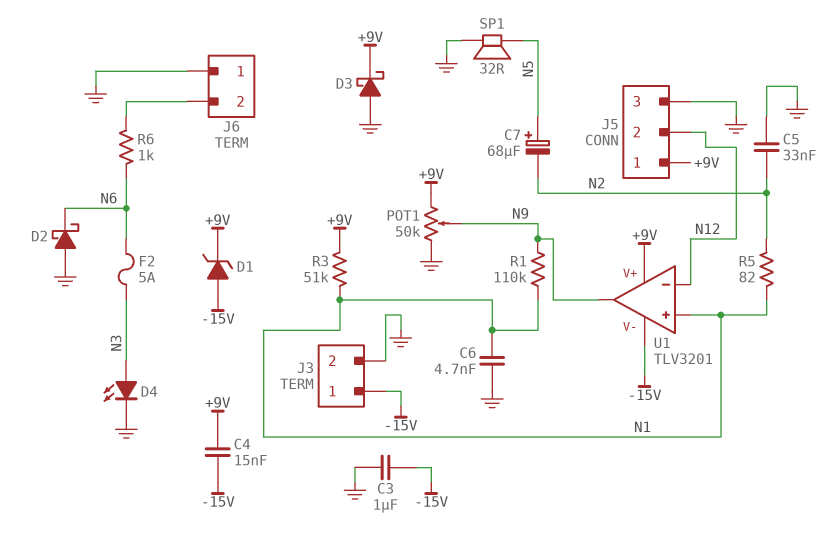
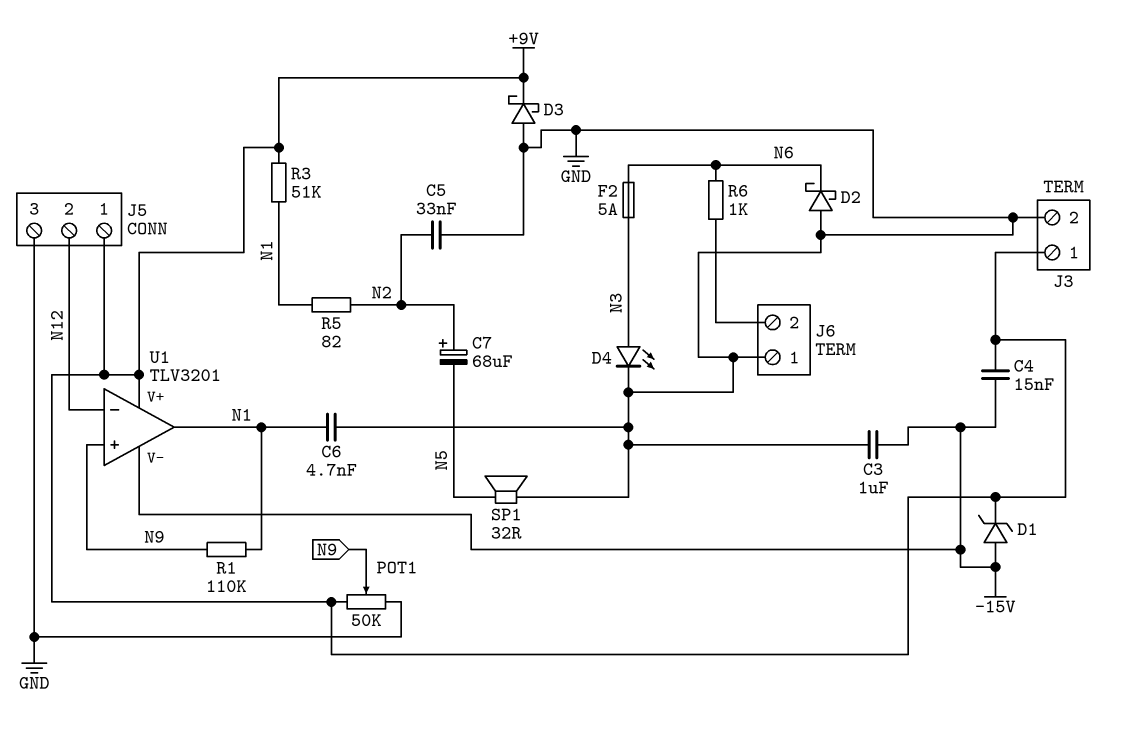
C7: 68uF (plus N5, minus N2) -> 68uF (plus N2, minus N5)
J3 pin 1: -15V -> +9V
U1 pin in+: N1 -> N9
U1 pin out: N9 -> N1

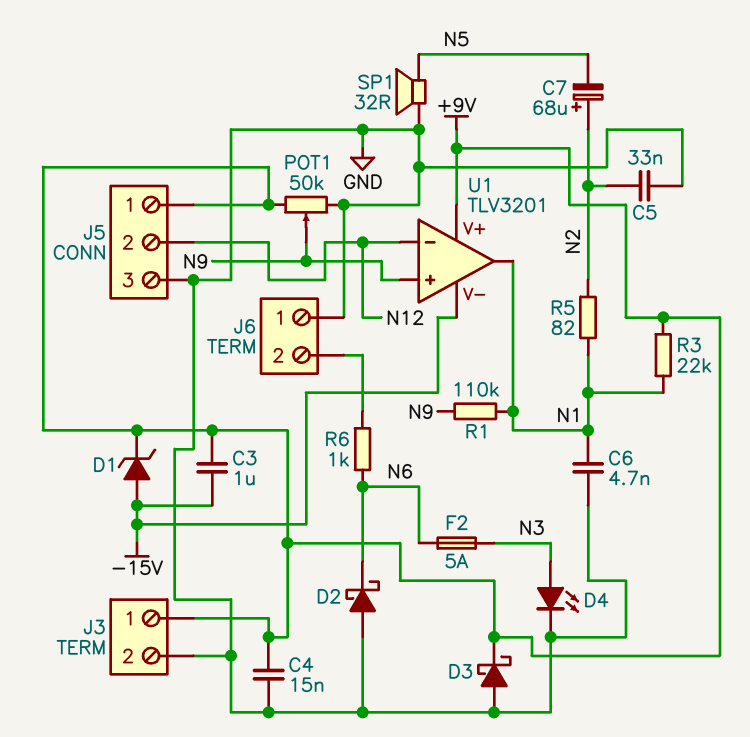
C3: 1uF (-15V, GND) -> 1uF (+9V, -15V)
C4: 15nF (+9V, -15V) -> 15nF (+9V, GND)
R3: 51k (+9V, N1) -> 22k (+9V, N1)

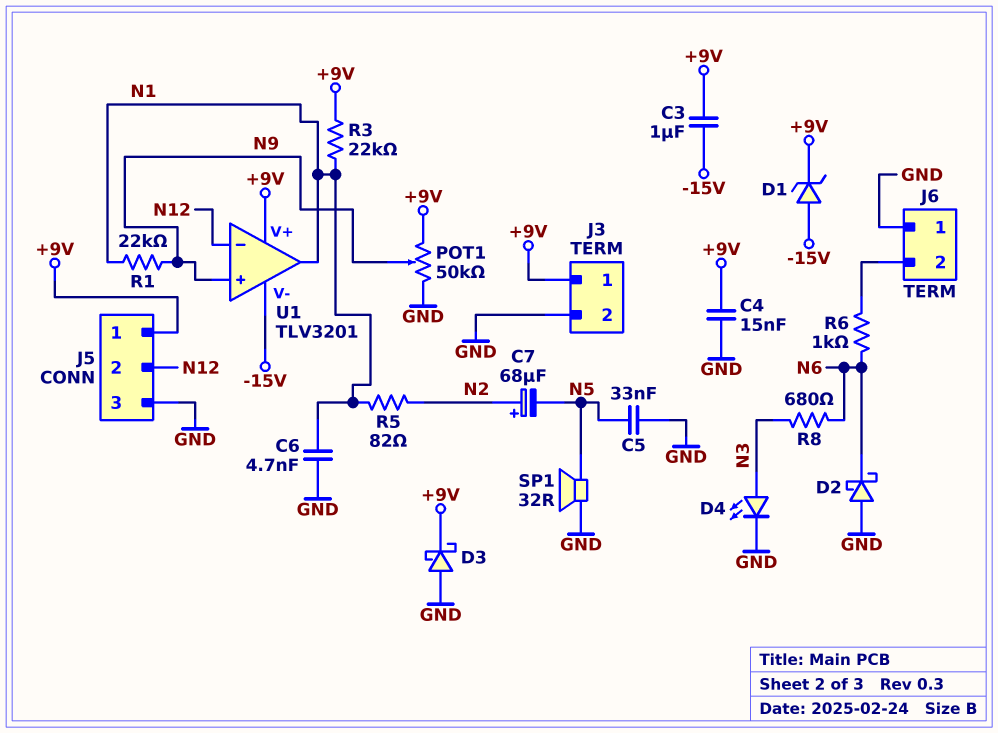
C5: 33nF (GND, N2) -> 33nF (GND, N5)
F2: 5A (N3, N6) -> none
R1: 110k (N1, N9) -> 22k (N1, N9)
R8: none -> 680 (N3, N6)

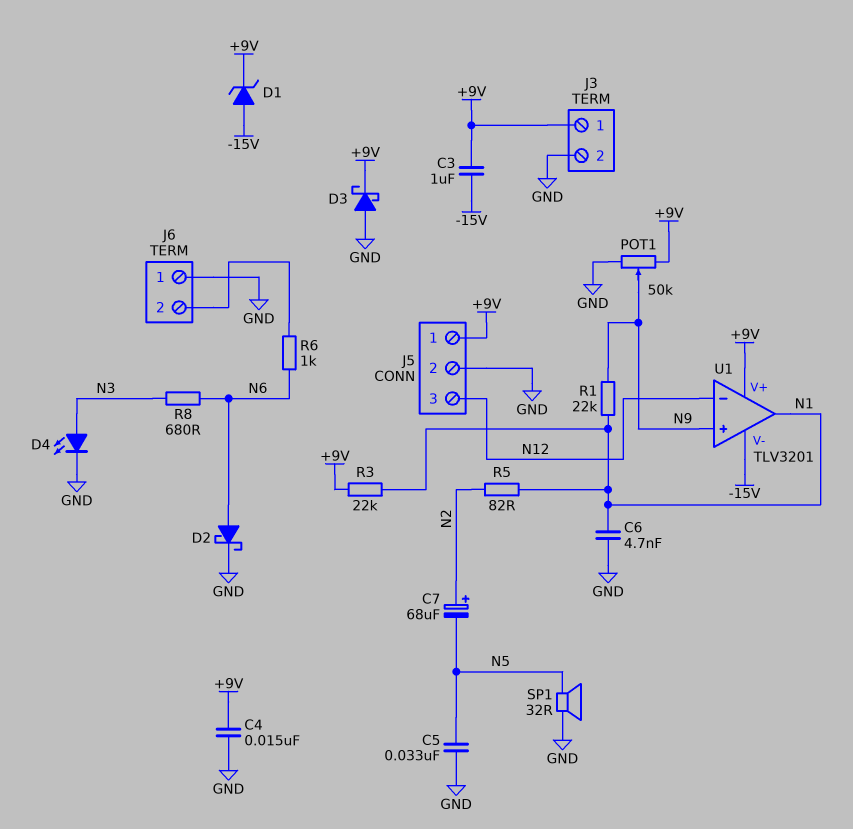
D2: schottky (A GND, K N6) -> schottky (A N6, K GND)
J5 pin 2: N12 -> GND
J5 pin 3: GND -> N12

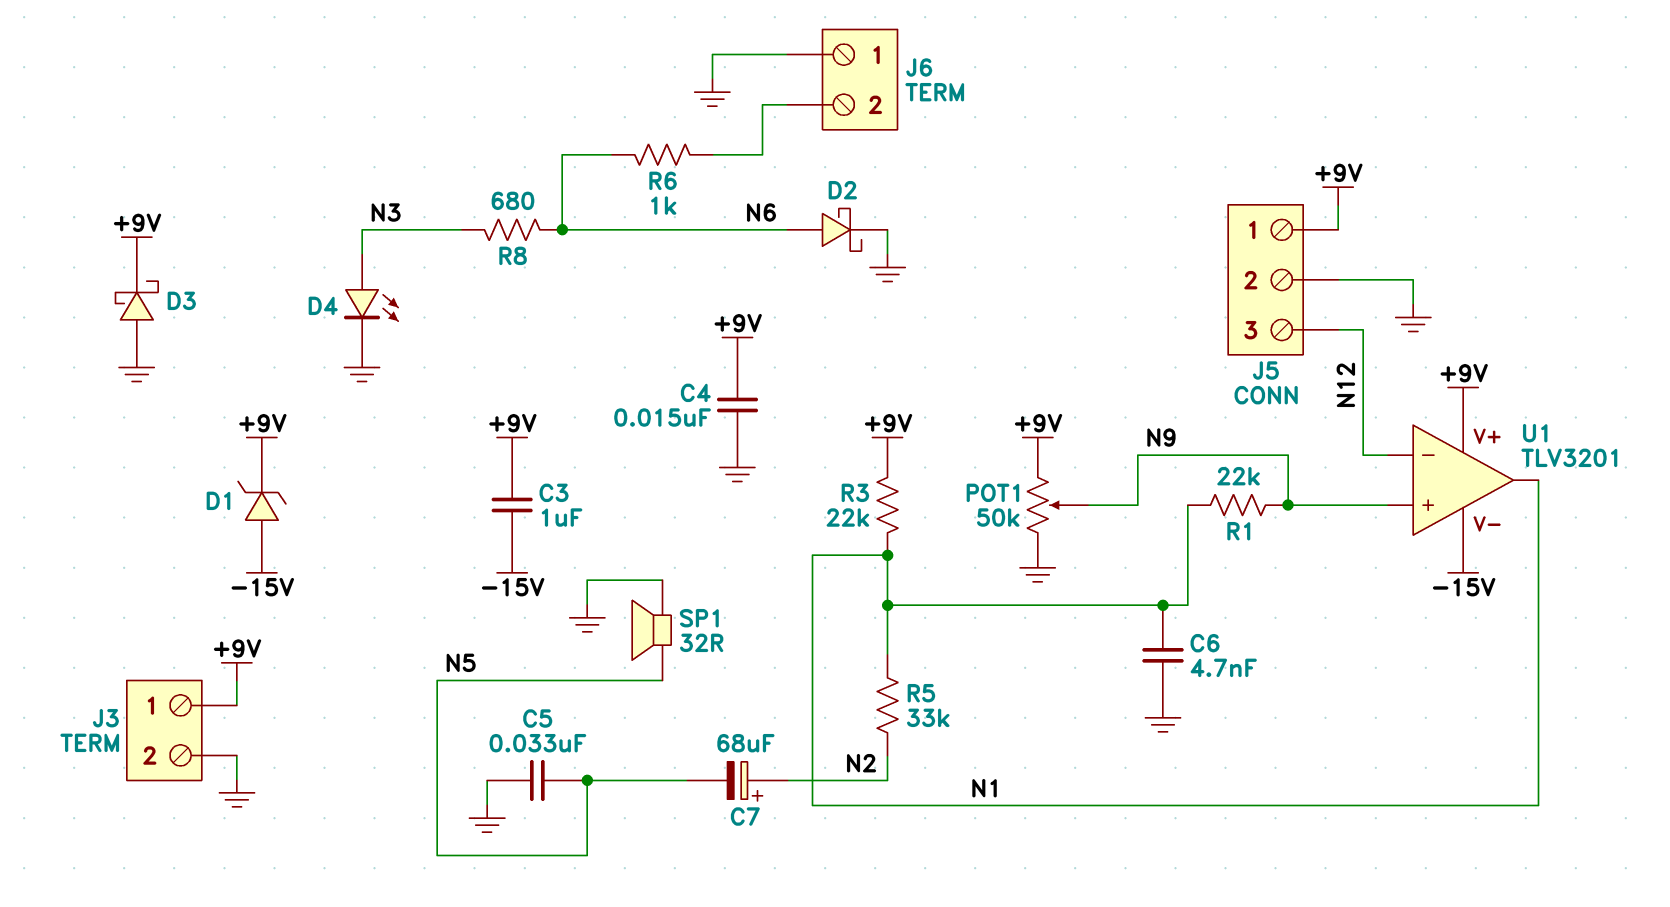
R5: 82 (N1, N2) -> 33k (N1, N2)

